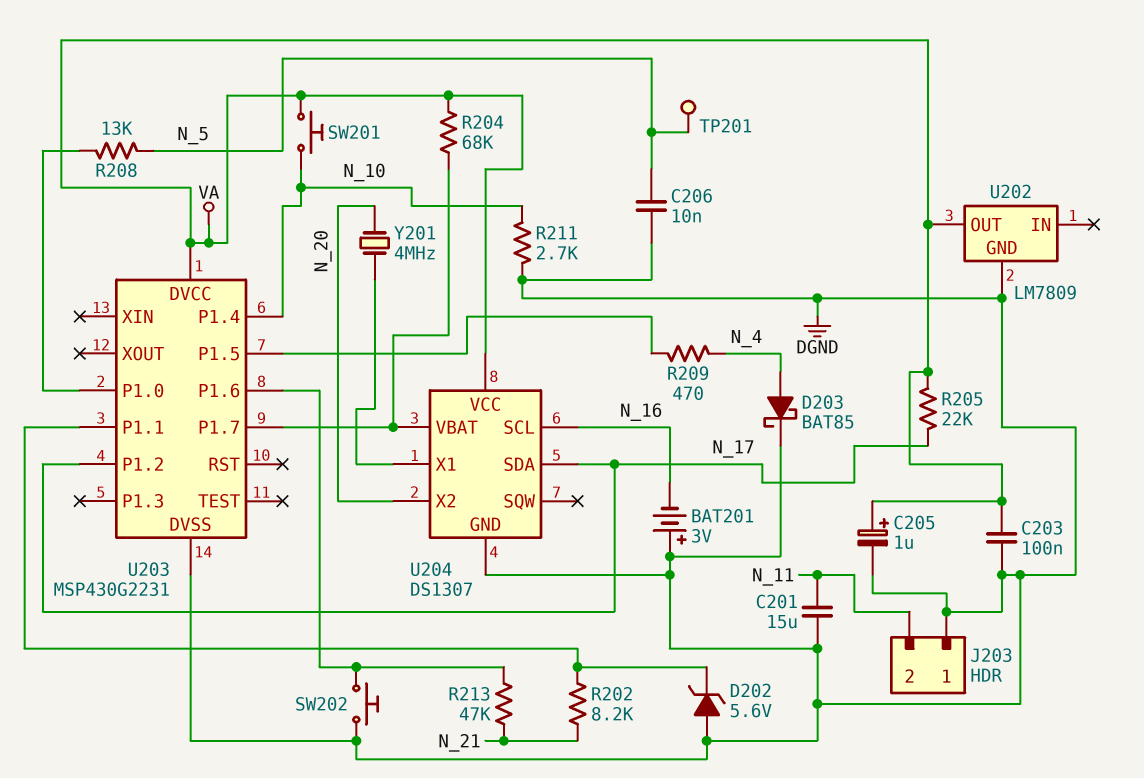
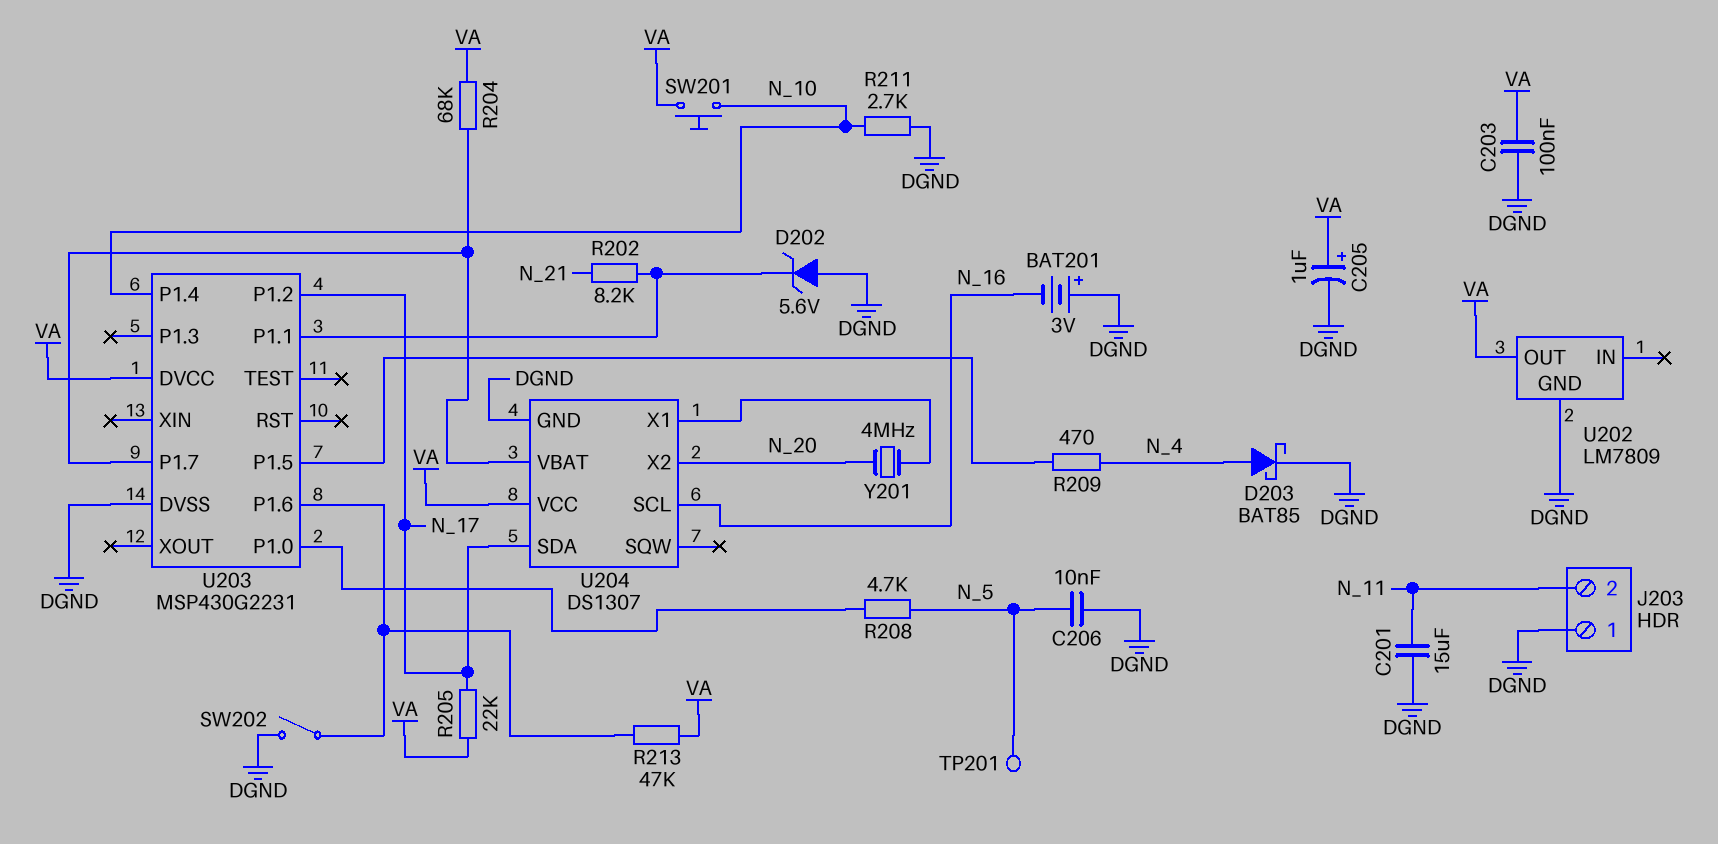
R208: 13k (N_5, U203/P1.0) -> 4.7k (N_5, U203/P1.0)
R213: 47k (N_21, U203/P1.6) -> 47k (U203/P1.6, VA)
SW202: button (DGND, U203/P1.6) -> switch (DGND, U203/P1.6)

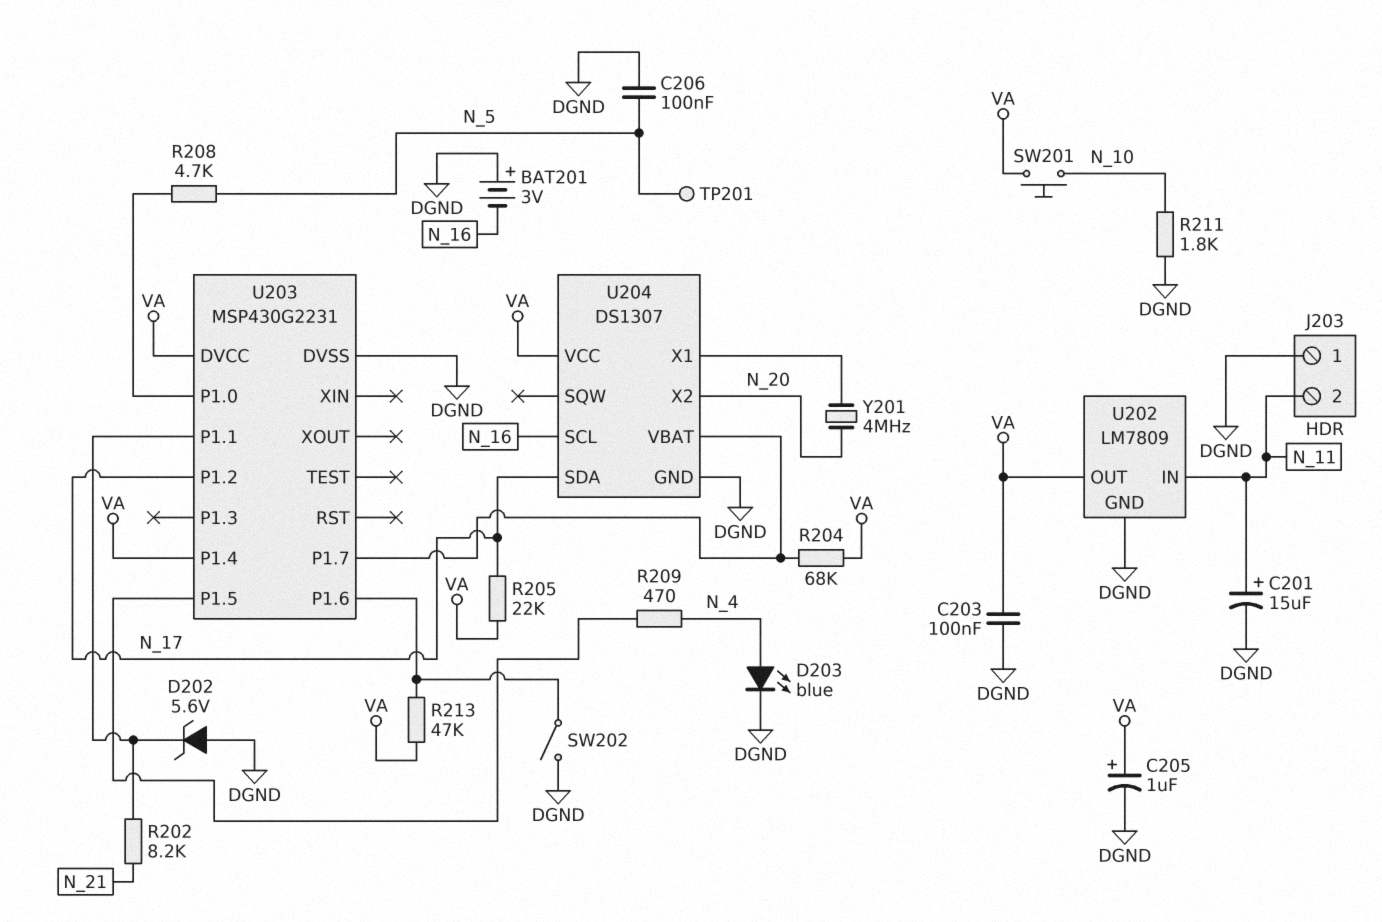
C201: 15uF (DGND, N_11) -> 15uF (plus N_11, minus DGND)
C206: 10nF (DGND, N_5) -> 100nF (DGND, N_5)
D203: schottky BAT85 (A N_4, K DGND) -> LED blue (A N_4, K DGND)
R211: 2.7k (DGND, N_10) -> 1.8k (DGND, N_10)
U202 pin IN: none -> N_11
U203 pin P1.4: N_10 -> VA

